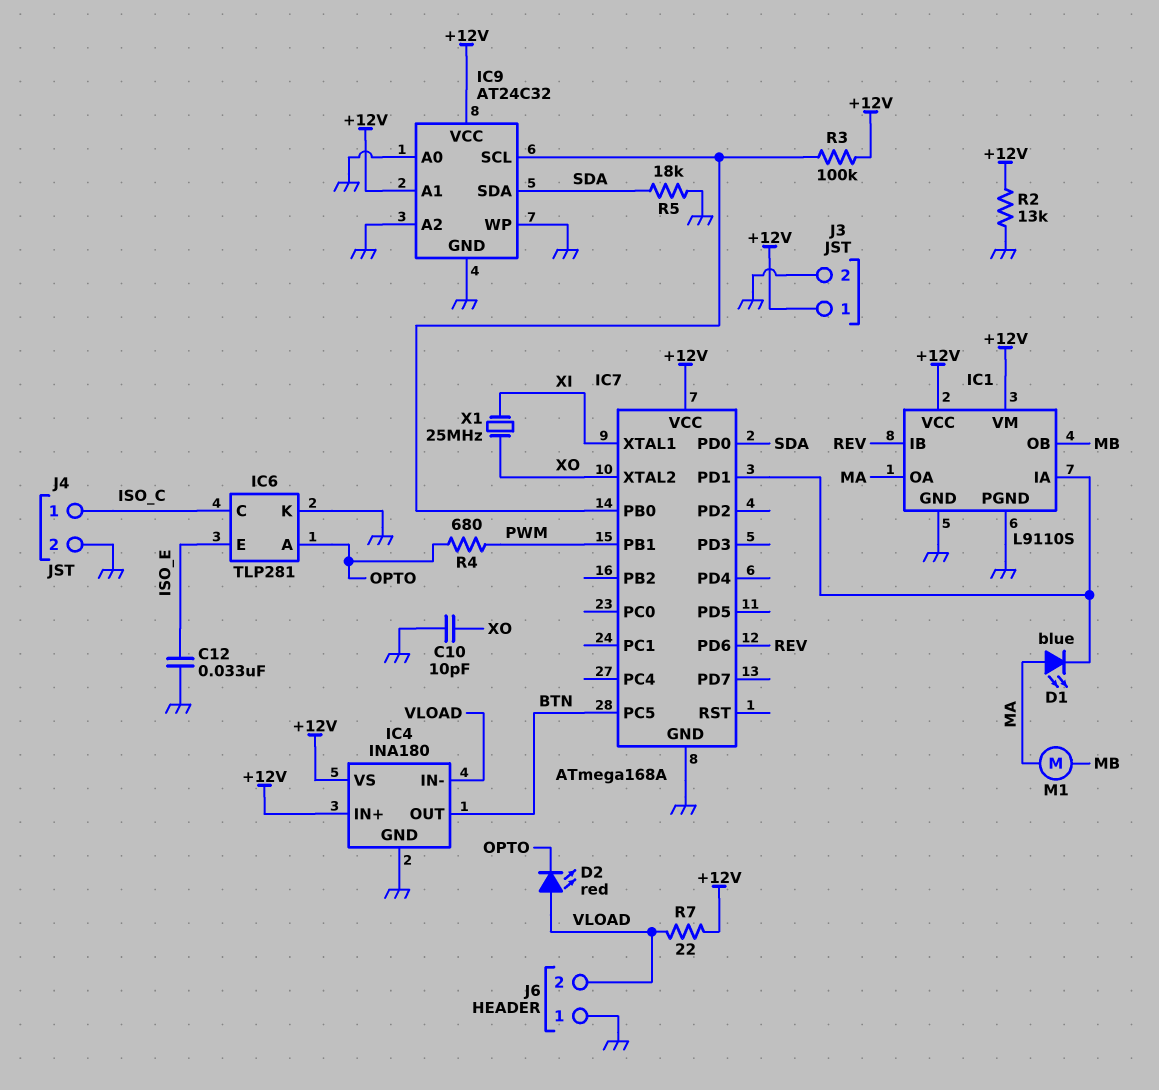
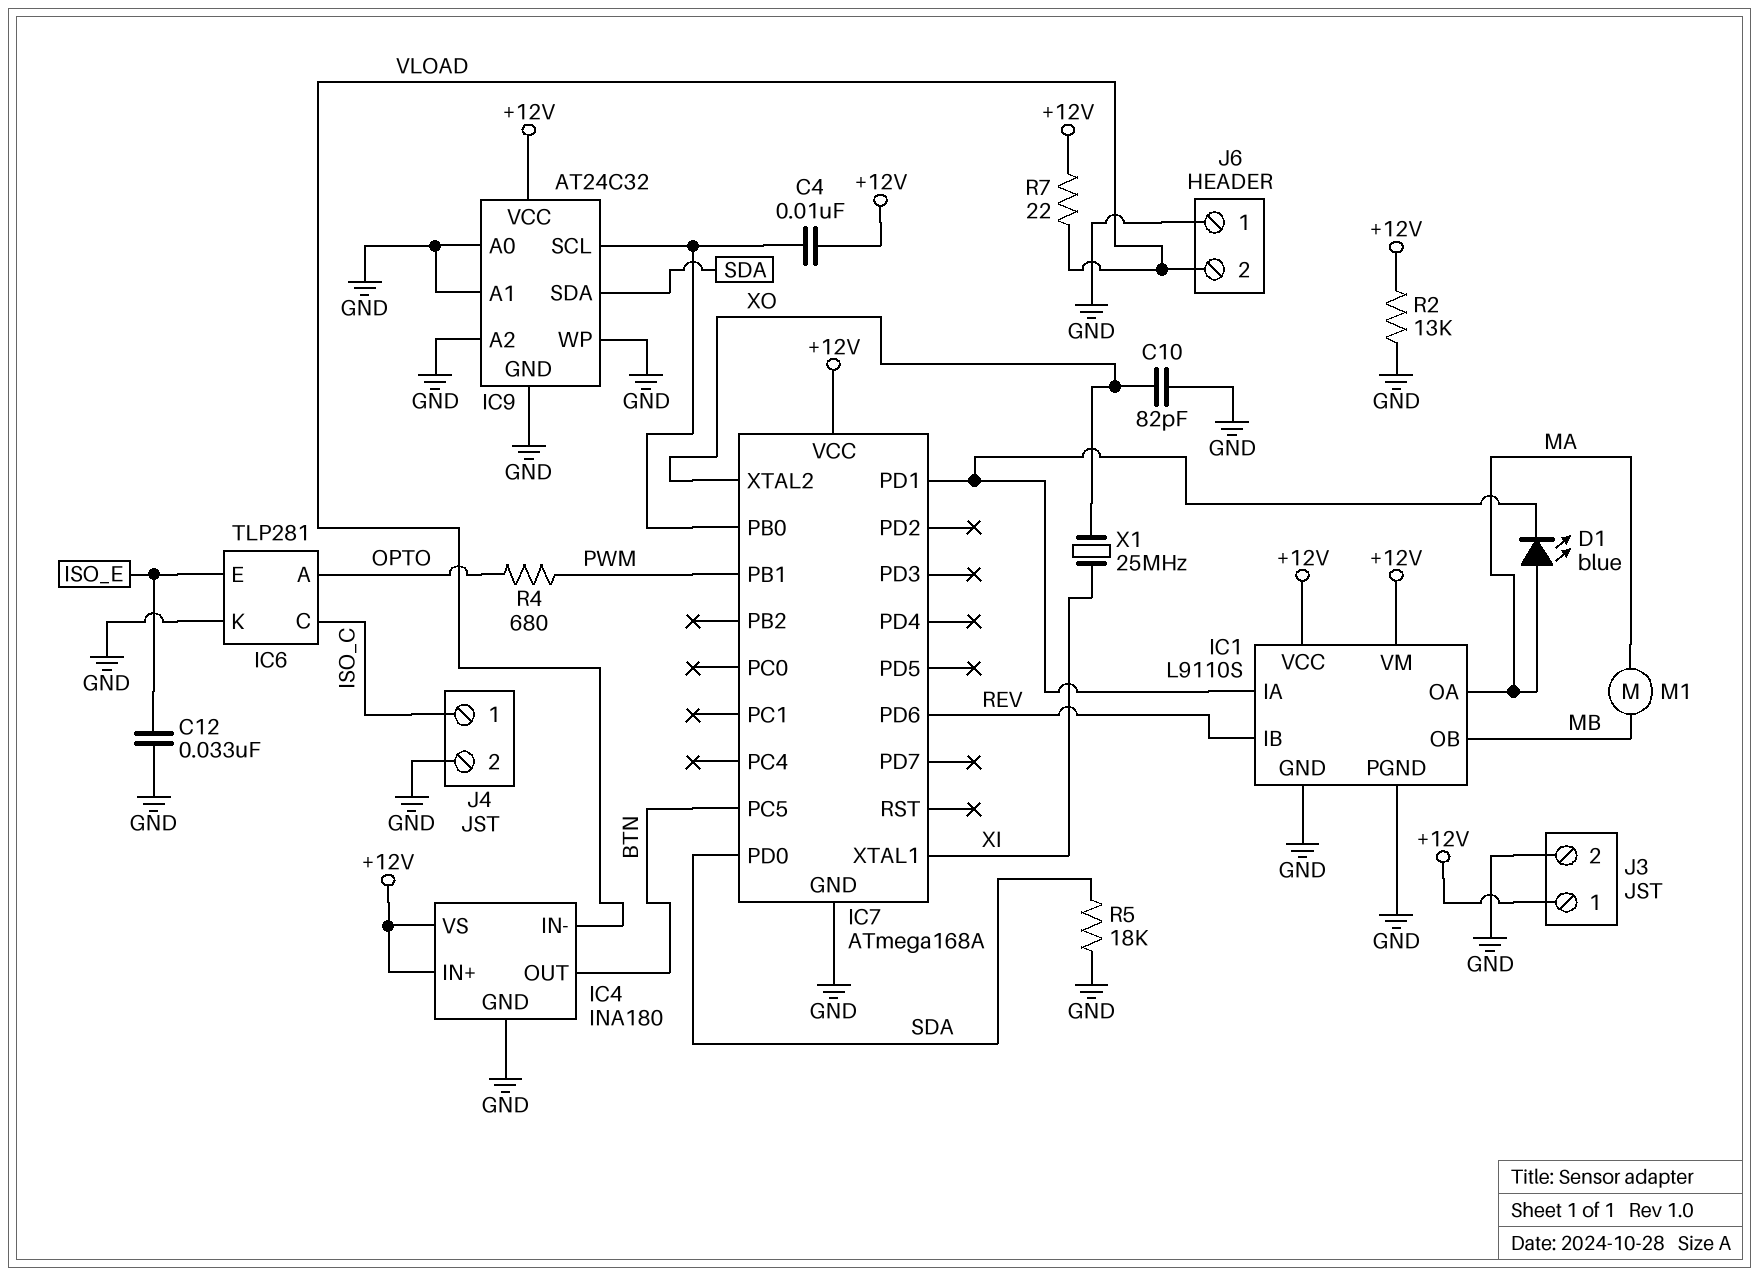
C4: none -> 10nF (+12V, IC7/PB0)
C10: 10pF (GND, XO) -> 82pF (GND, XO)
D2: LED red (A VLOAD, K OPTO) -> none
IC9 pin A1: +12V -> GND
R3: 100k (+12V, IC7/PB0) -> none

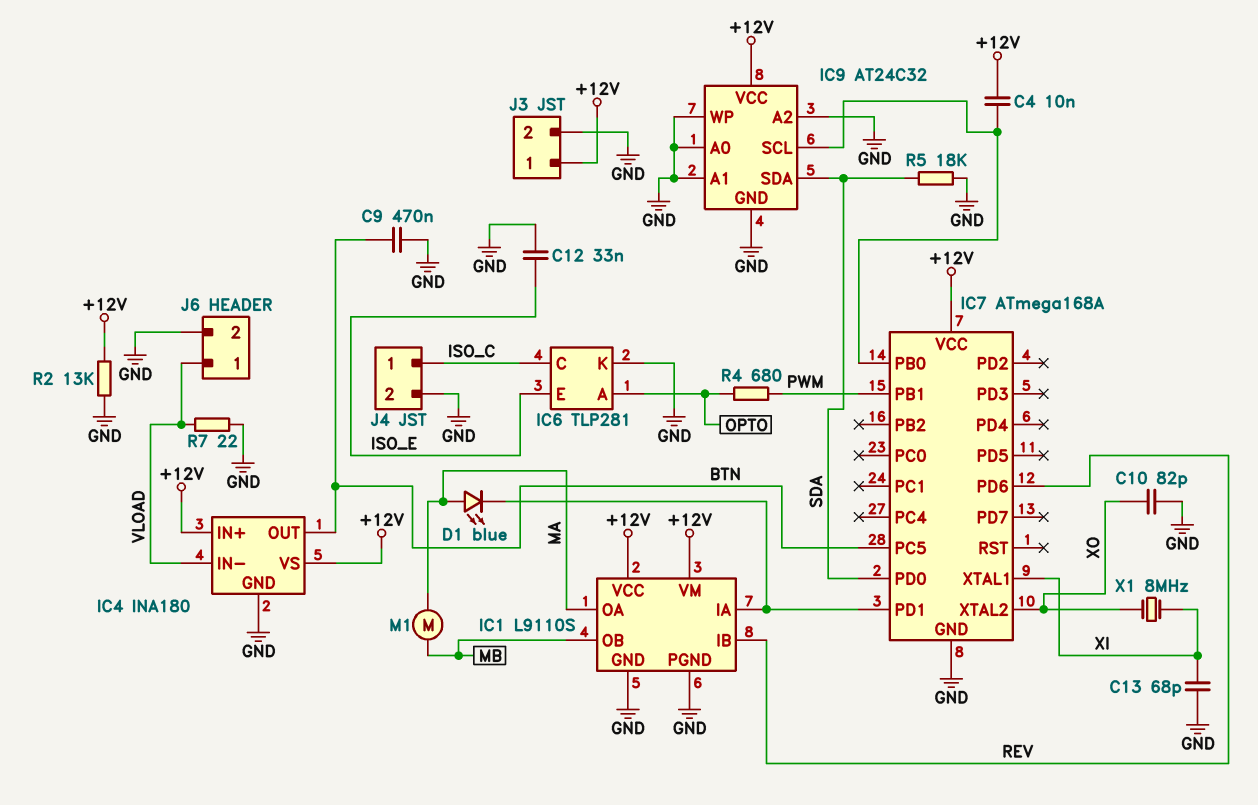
C9: none -> 470nF (BTN, GND)
C13: none -> 68pF (GND, XI)
J6 pin 1: GND -> VLOAD
J6 pin 2: VLOAD -> GND
R7: 22 (+12V, VLOAD) -> 22 (GND, VLOAD)
X1: 25MHz (XI, XO) -> 8MHz (XI, XO)

